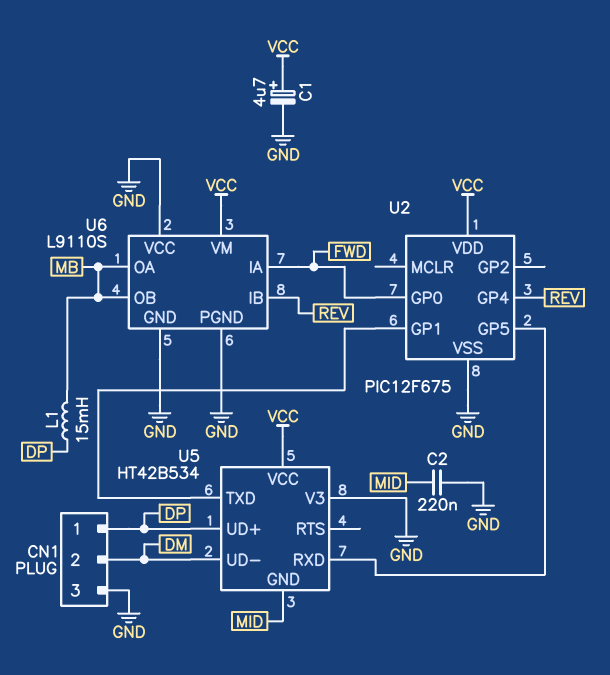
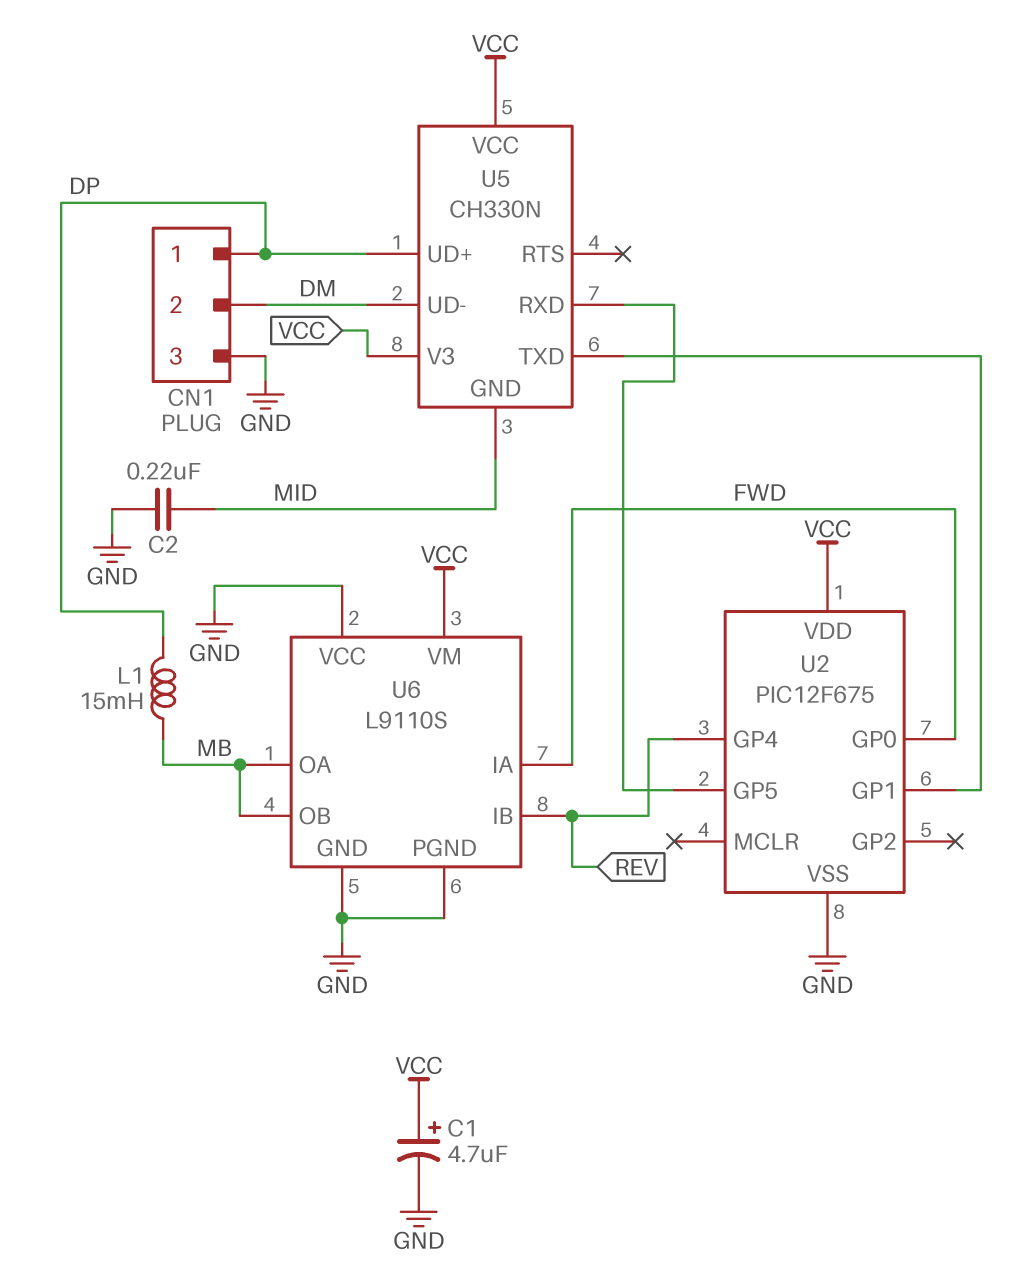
U5: HT42B534 -> CH330N
U5 pin V3: GND -> VCC

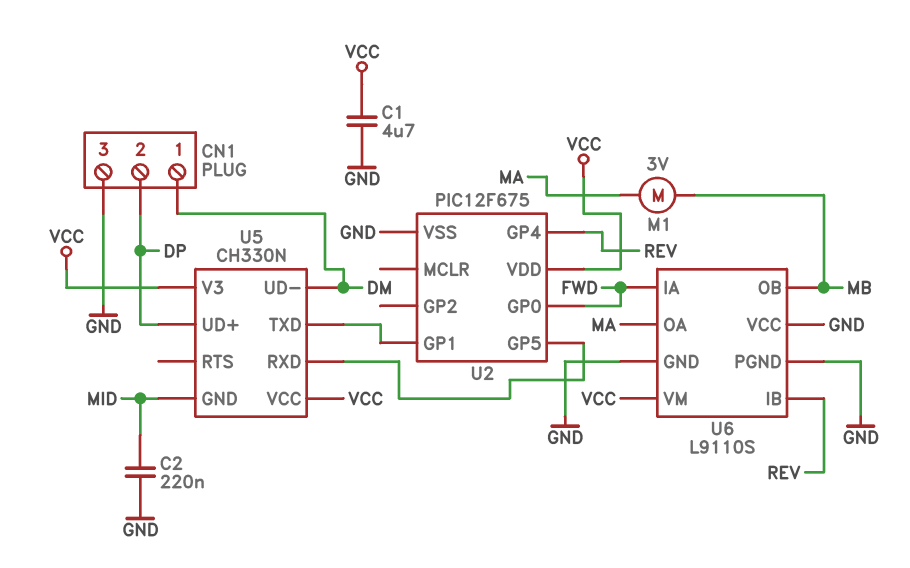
C1: 4.7uF (plus VCC, minus GND) -> 4.7uF (GND, VCC)
CN1 pin 1: DP -> DM
CN1 pin 2: DM -> DP
L1: 15mH (DP, MB) -> none
M1: none -> motor 3V (MA, MB)
U6 pin OA: MB -> MA

